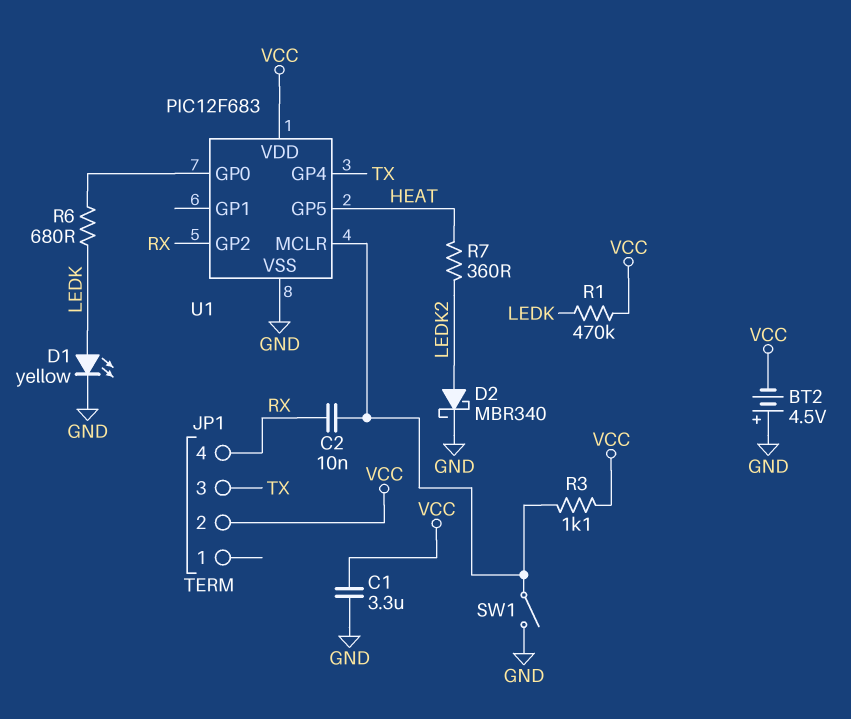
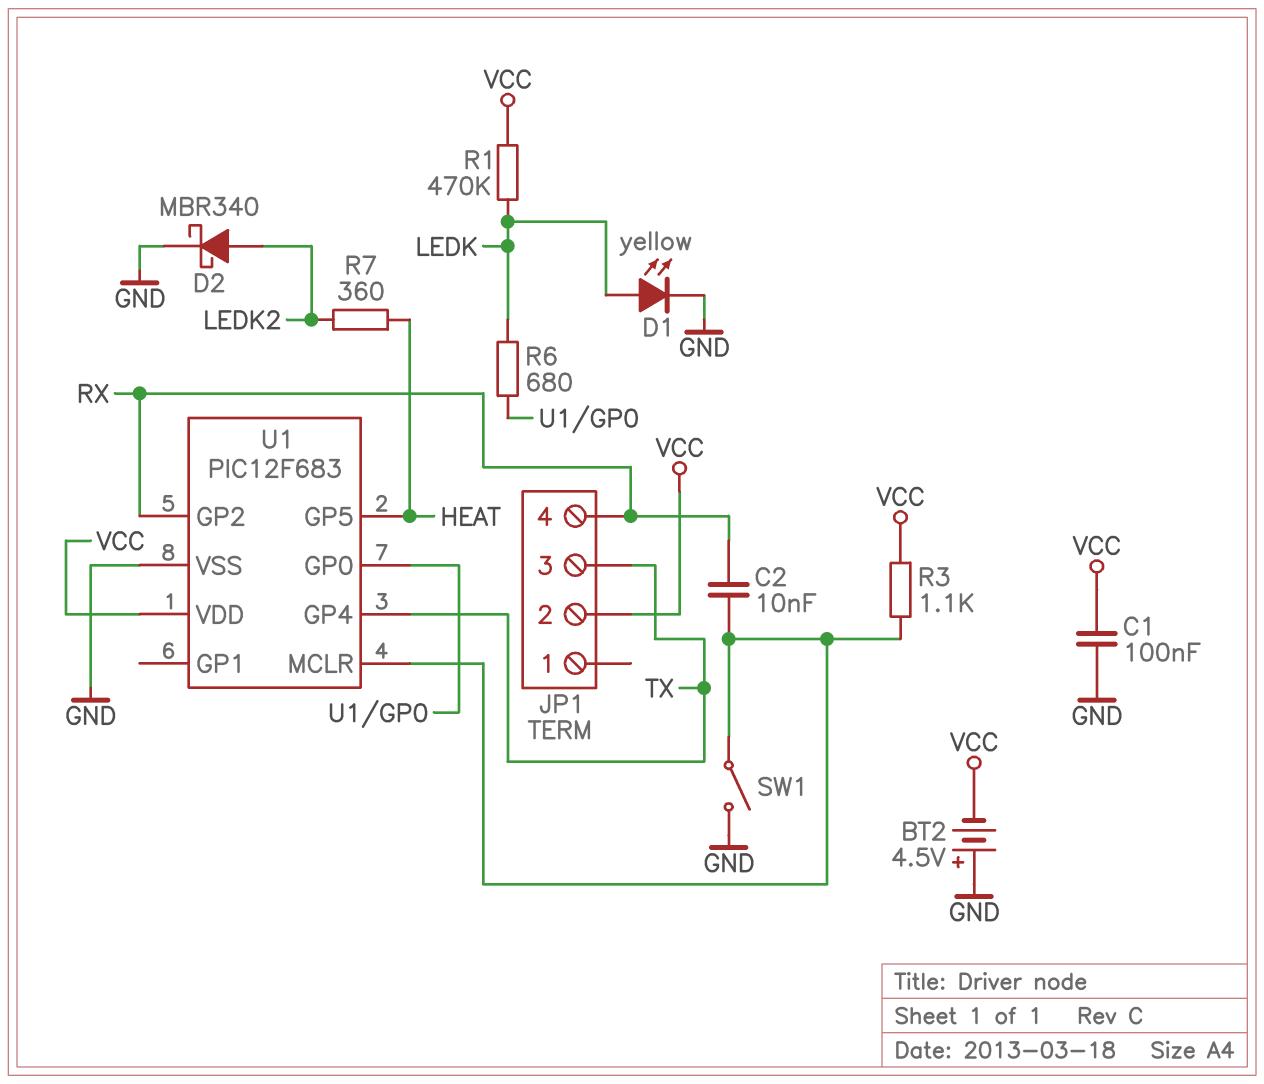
C1: 3.3uF (GND, VCC) -> 100nF (GND, VCC)

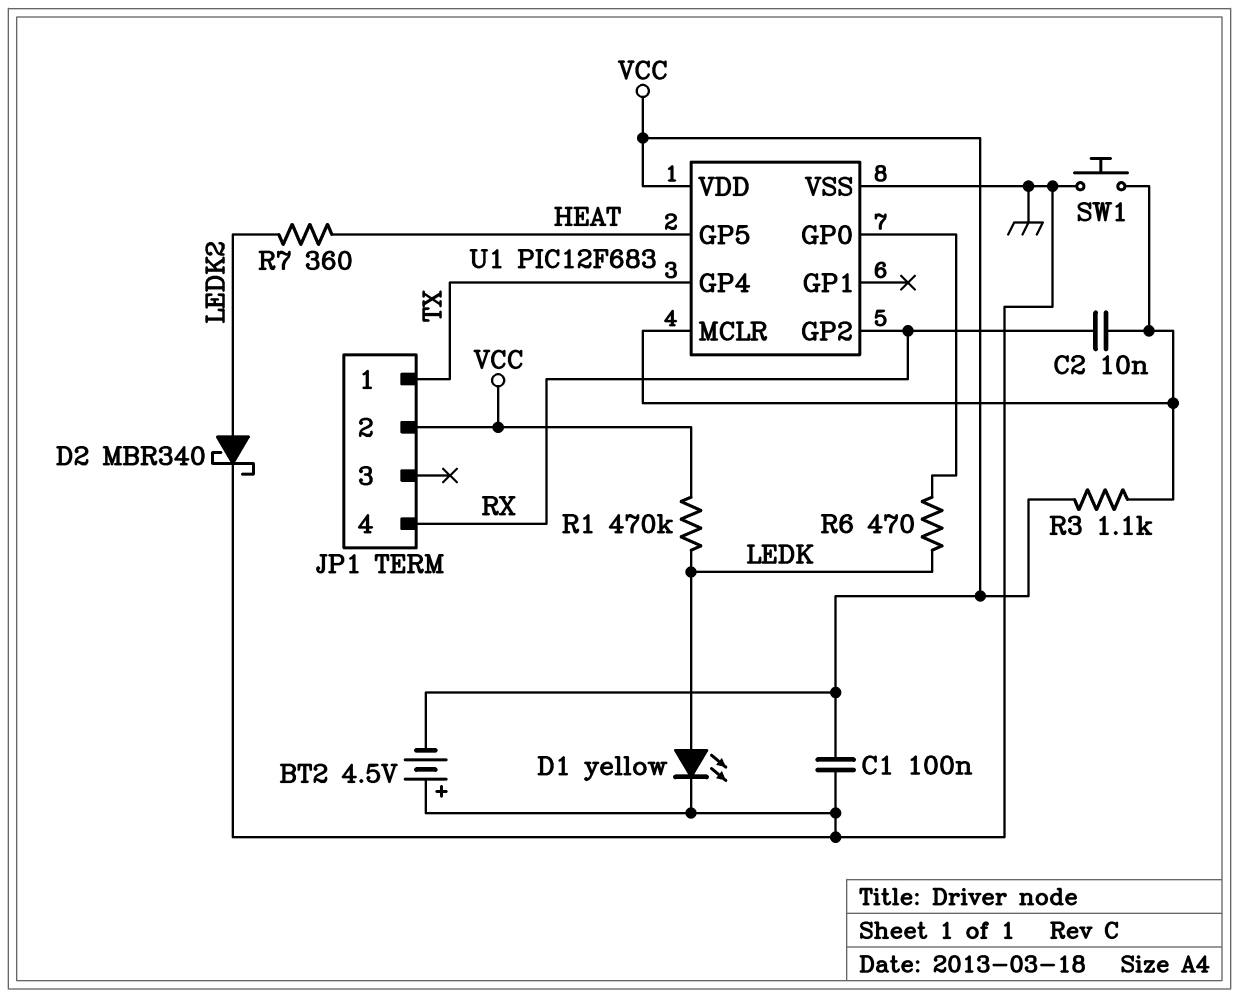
JP1 pin 1: none -> TX
JP1 pin 3: TX -> none
R6: 680 (LEDK, U1/GP0) -> 470 (LEDK, U1/GP0)
SW1: switch (GND, U1/MCLR) -> button (GND, U1/MCLR)

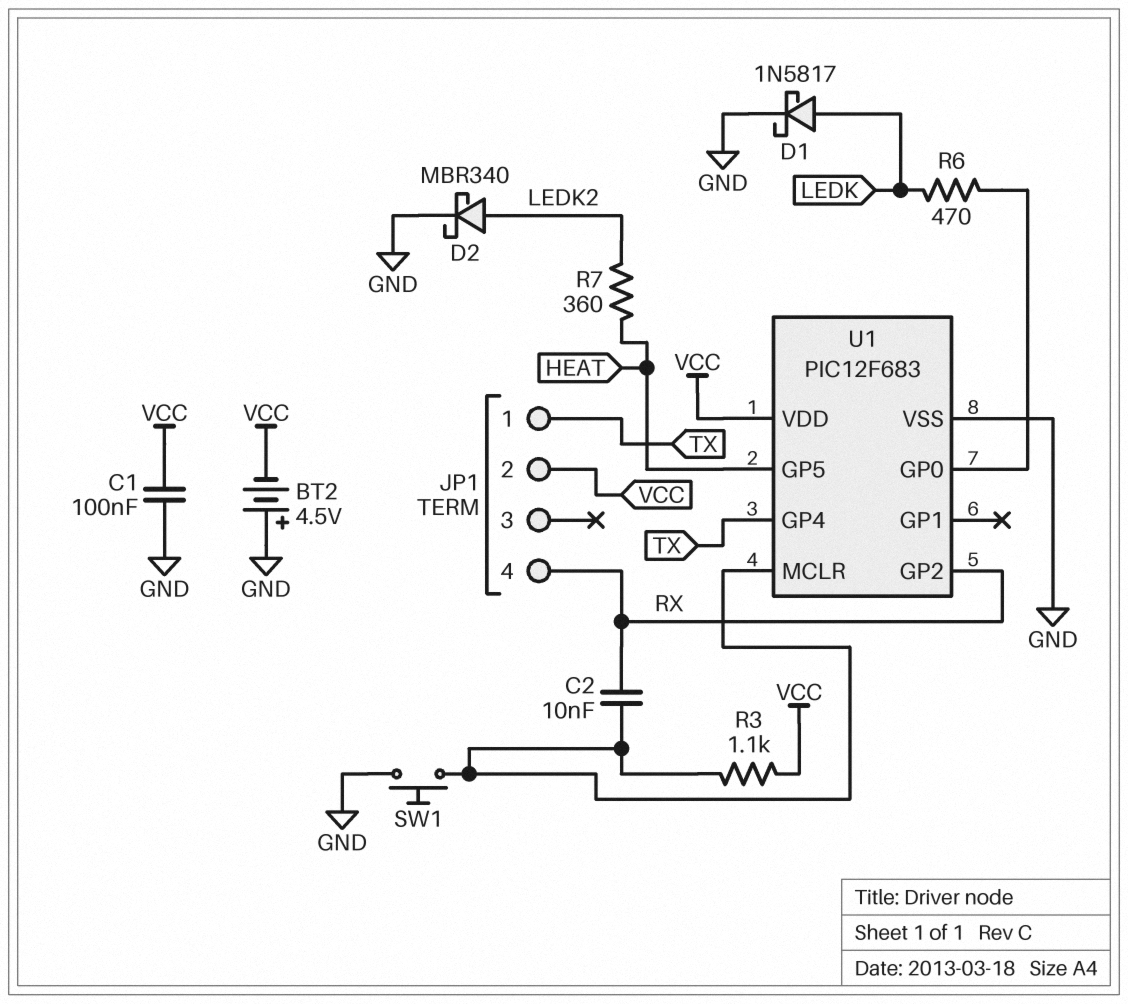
D1: LED yellow (A LEDK, K GND) -> schottky 1N5817 (A LEDK, K GND)
R1: 470k (LEDK, VCC) -> none

